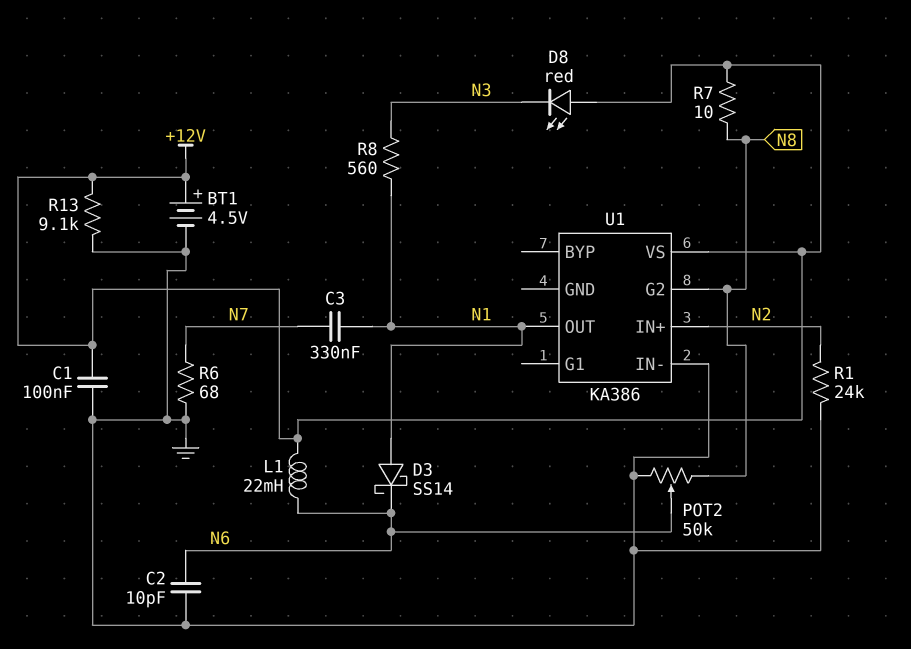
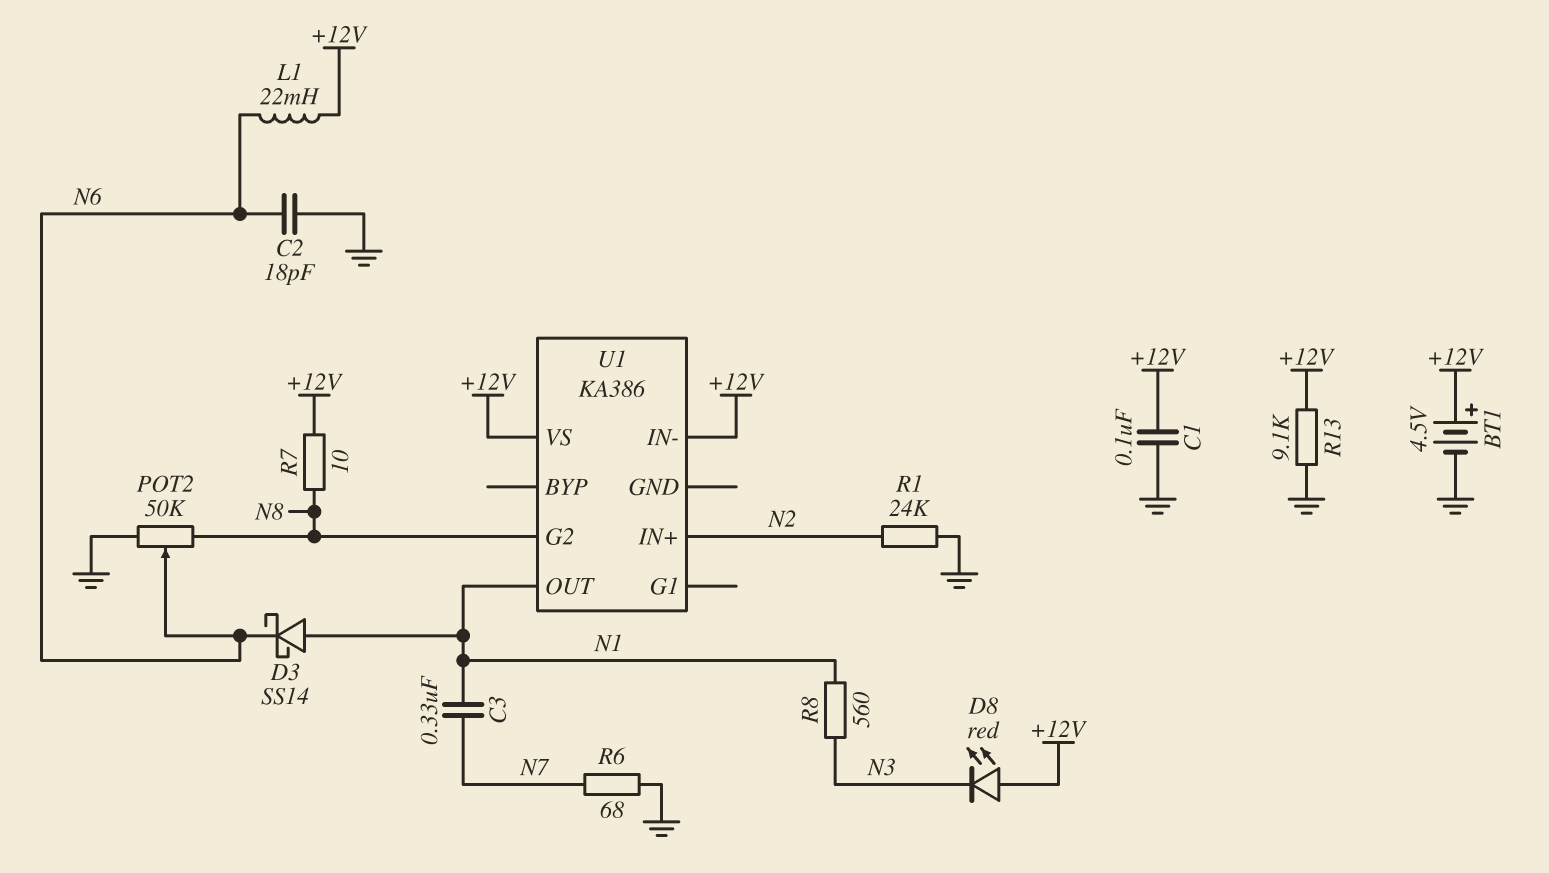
C2: 10pF (GND, N6) -> 18pF (GND, N6)
U1 pin IN-: GND -> +12V

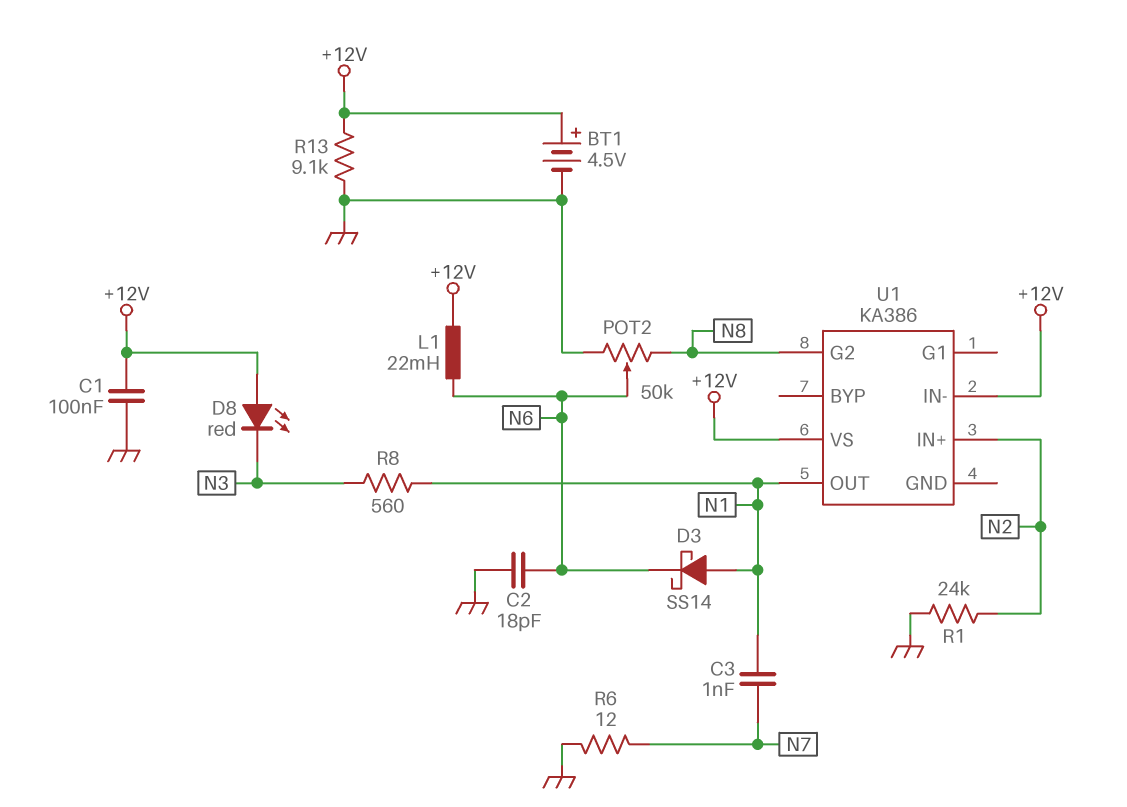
C3: 330nF (N1, N7) -> 1nF (N1, N7)
R6: 68 (GND, N7) -> 12 (GND, N7)
R7: 10 (+12V, N8) -> none

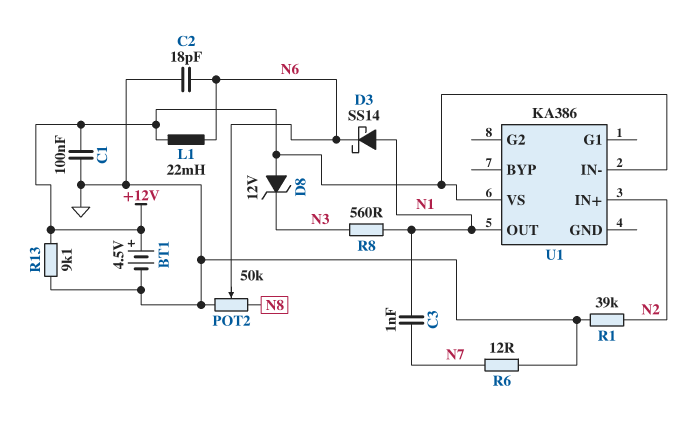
D8: LED red (A +12V, K N3) -> zener 12V (A +12V, K N3)
R1: 24k (GND, N2) -> 39k (GND, N2)
U1 pin G2: N8 -> none

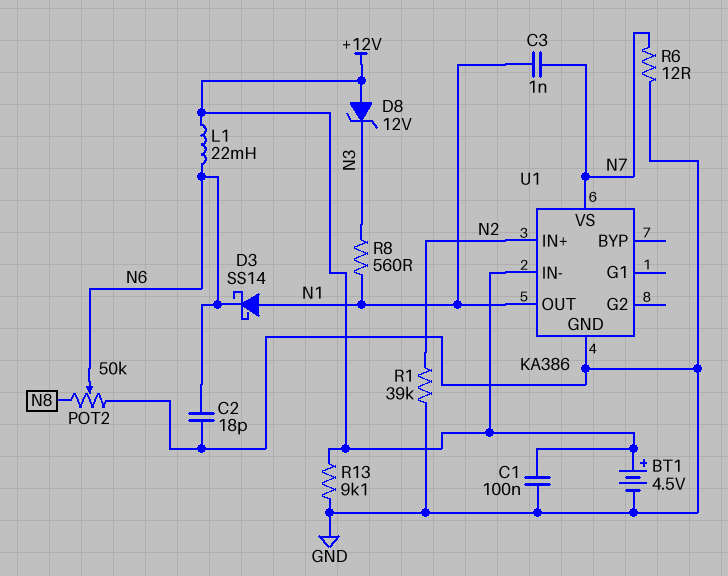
U1 pin GND: none -> GND
U1 pin VS: +12V -> N7

